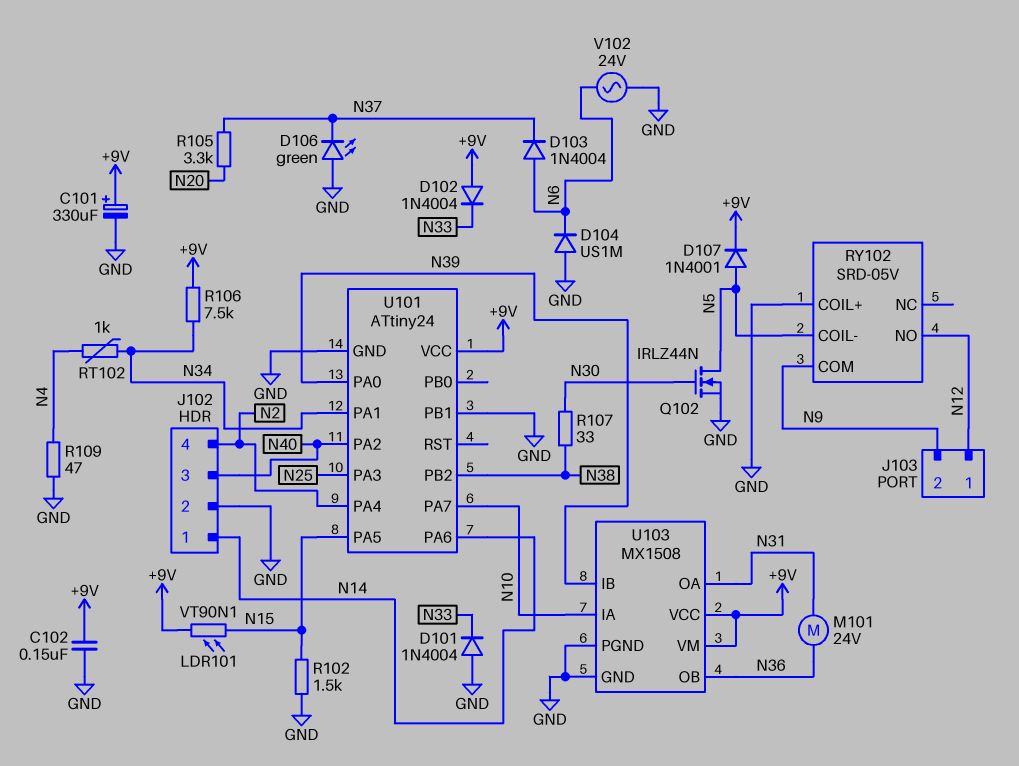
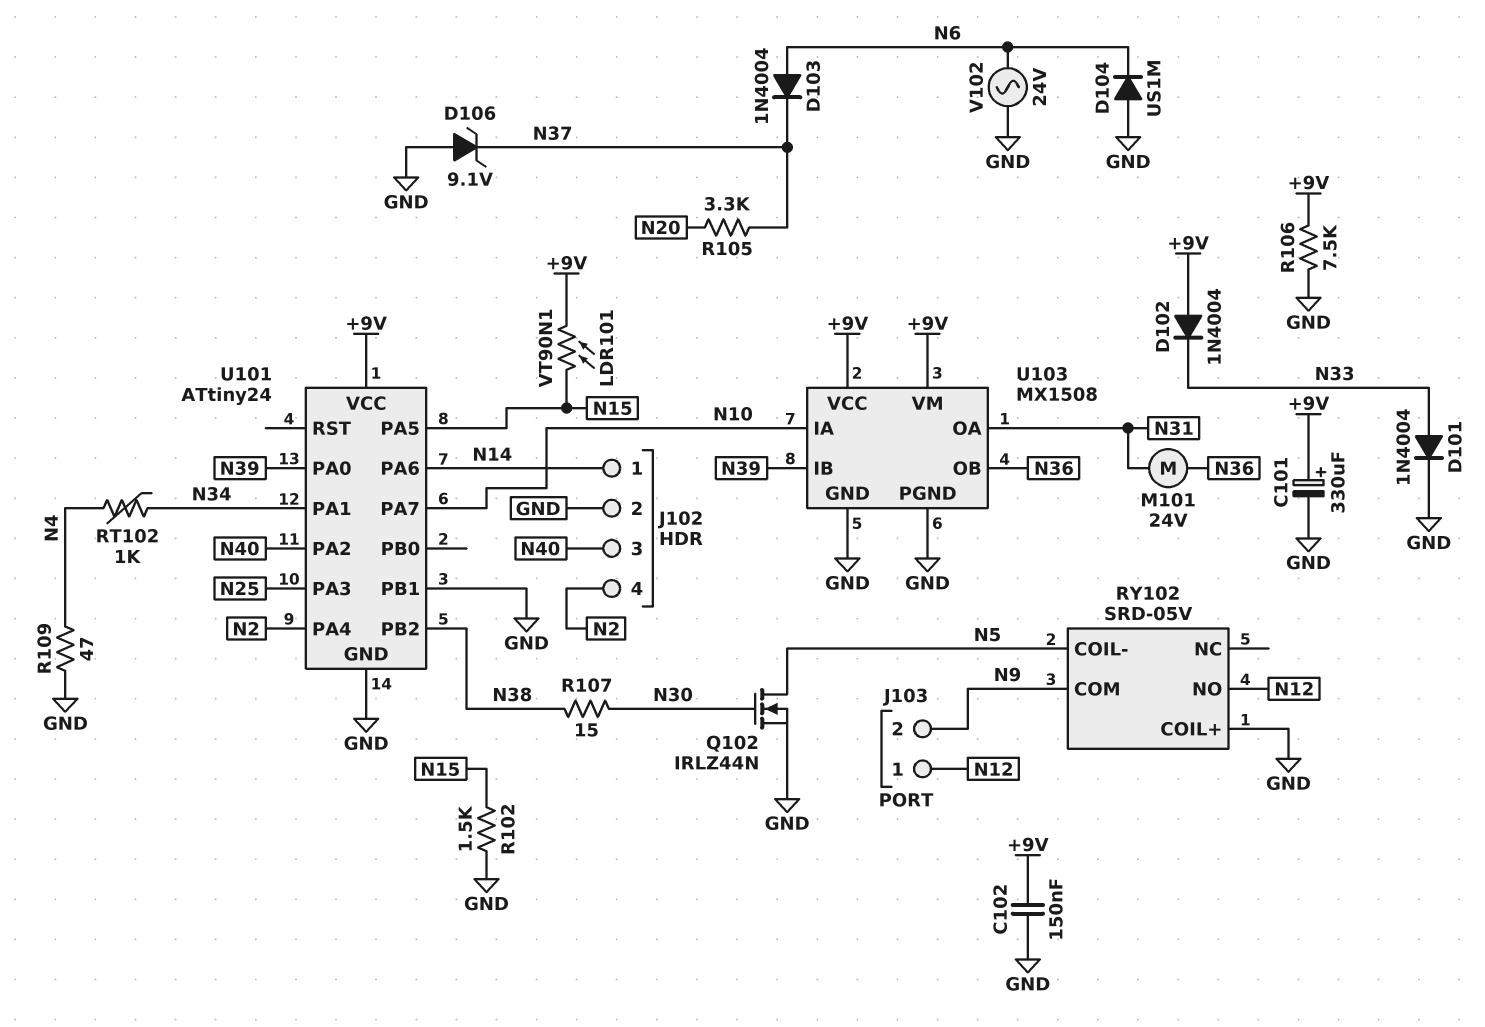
D101: diode 1N4004 (A GND, K N33) -> diode 1N4004 (A N33, K GND)
D106: LED green (A GND, K N37) -> zener 9.1V (A GND, K N37)
D107: diode 1N4001 (A N5, K +9V) -> none
R106: 7.5k (+9V, N34) -> 7.5k (+9V, GND)
R107: 33 (N30, N38) -> 15 (N30, N38)

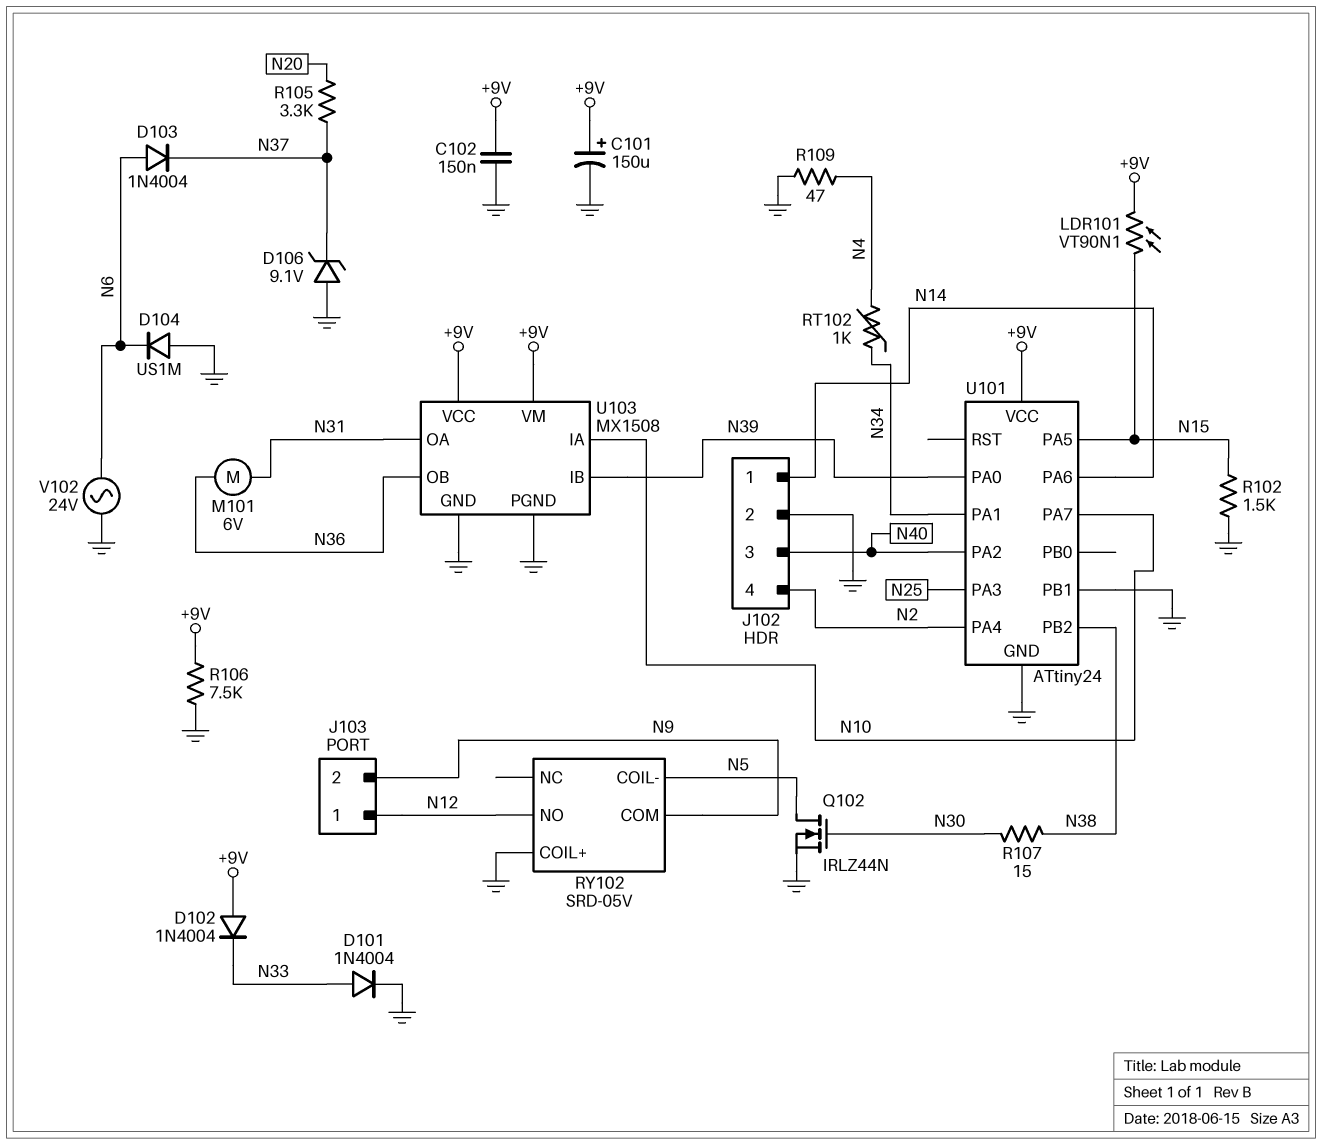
C101: 330uF (plus +9V, minus GND) -> 150uF (plus +9V, minus GND)
M101: motor 24V (N31, N36) -> motor 6V (N31, N36)

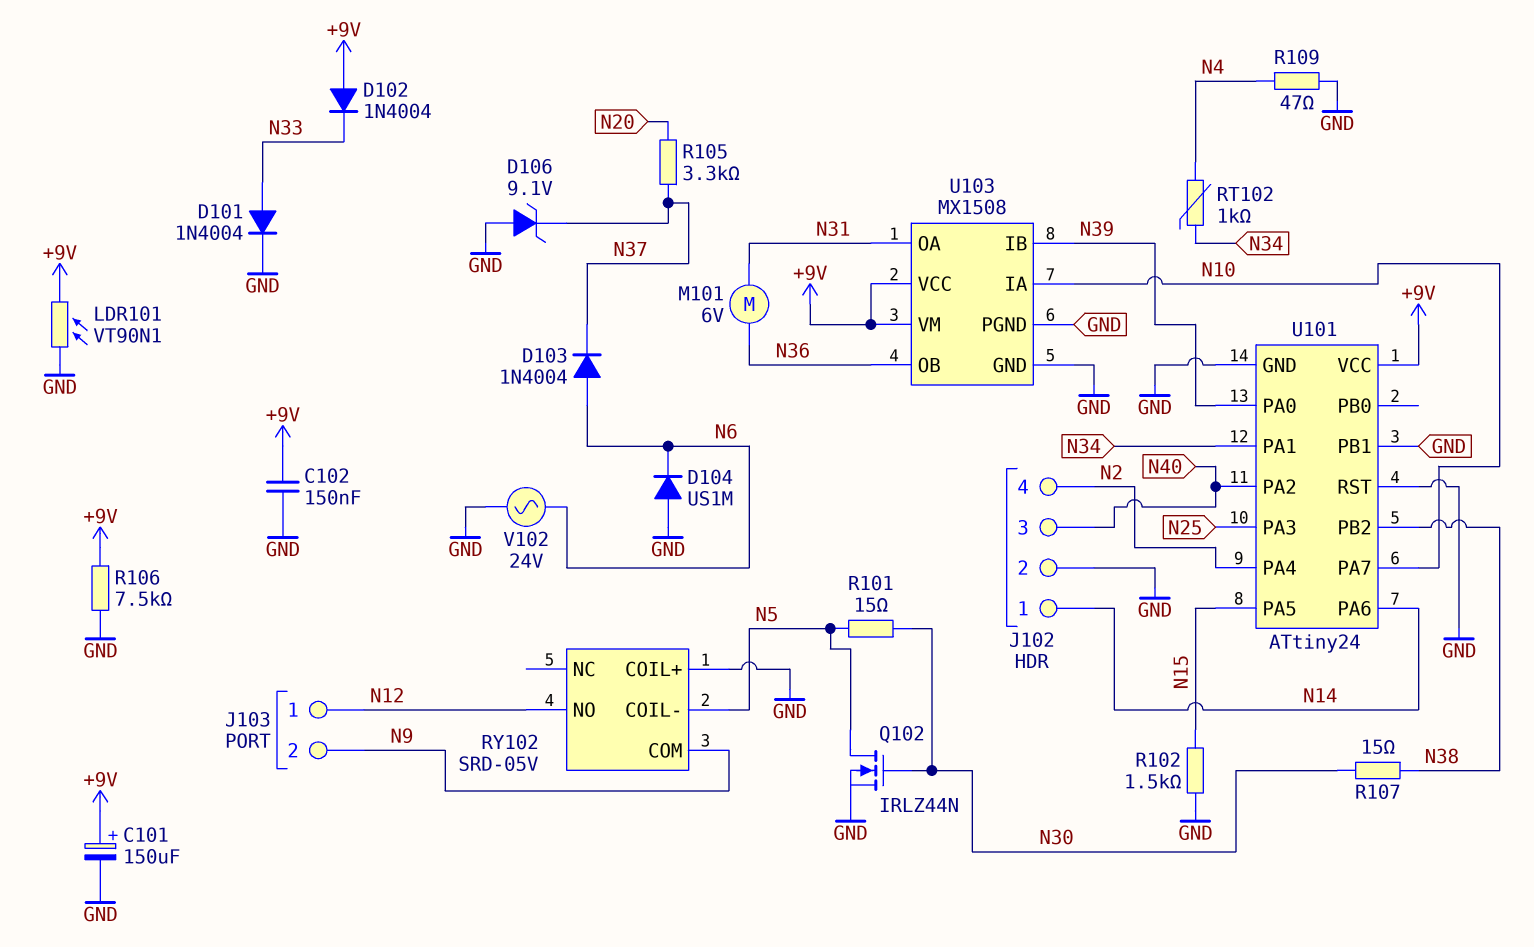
LDR101: VT90N1 (+9V, N15) -> VT90N1 (+9V, GND)
R101: none -> 15 (N5, N30)
U101 pin RST: none -> GND

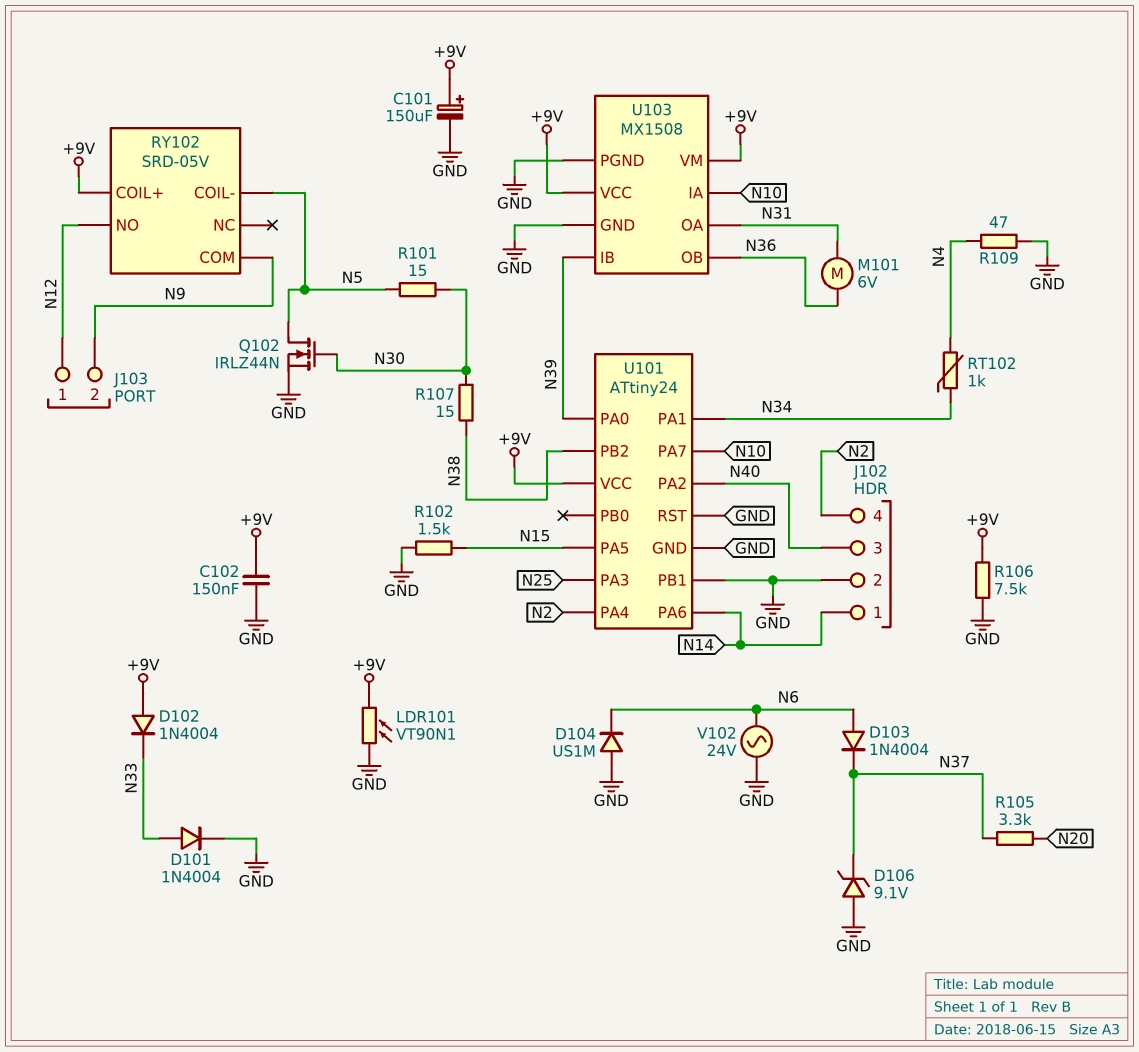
RY102 pin COIL+: GND -> +9V

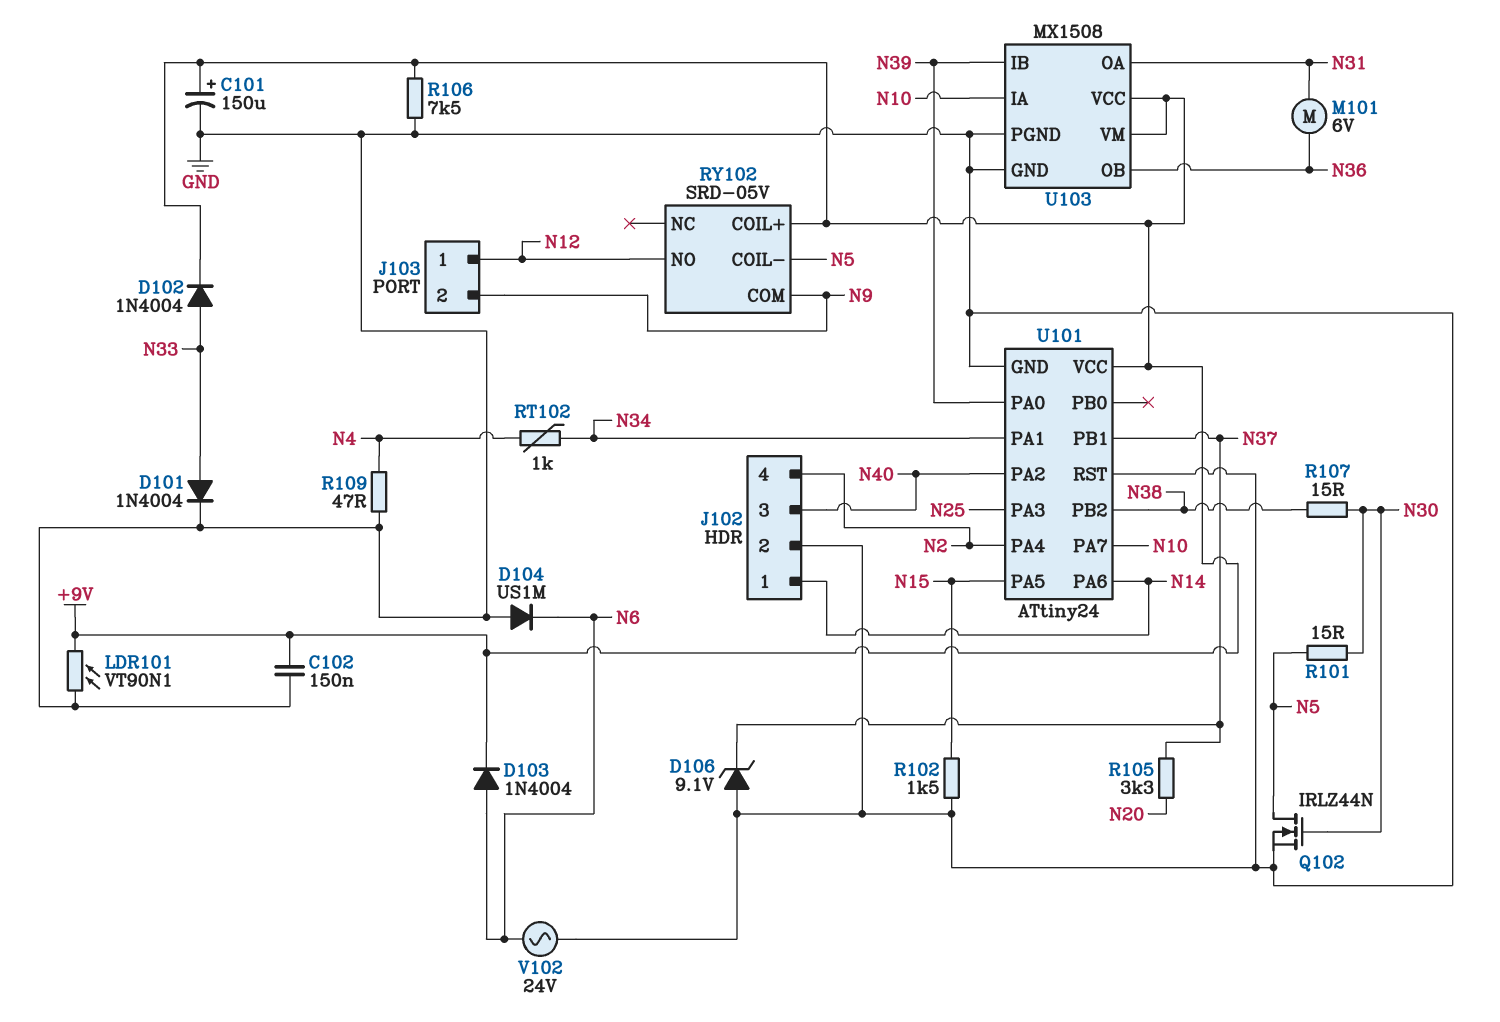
D102: diode 1N4004 (A +9V, K N33) -> diode 1N4004 (A N33, K +9V)
D103: diode 1N4004 (A N6, K N37) -> diode 1N4004 (A N6, K +9V)
U101 pin PB1: GND -> N37

